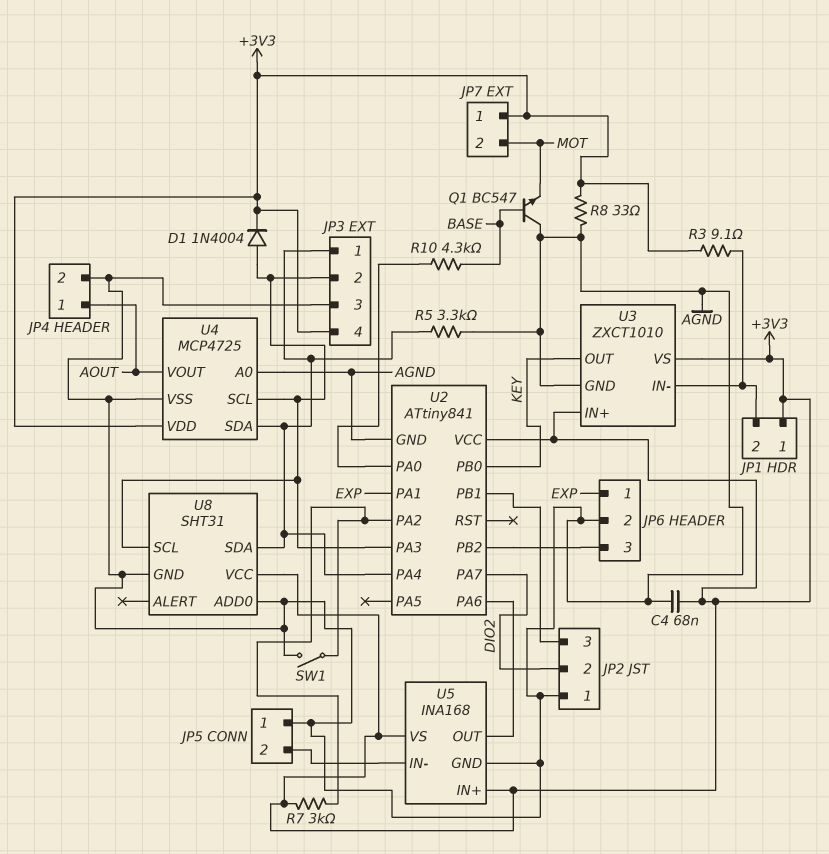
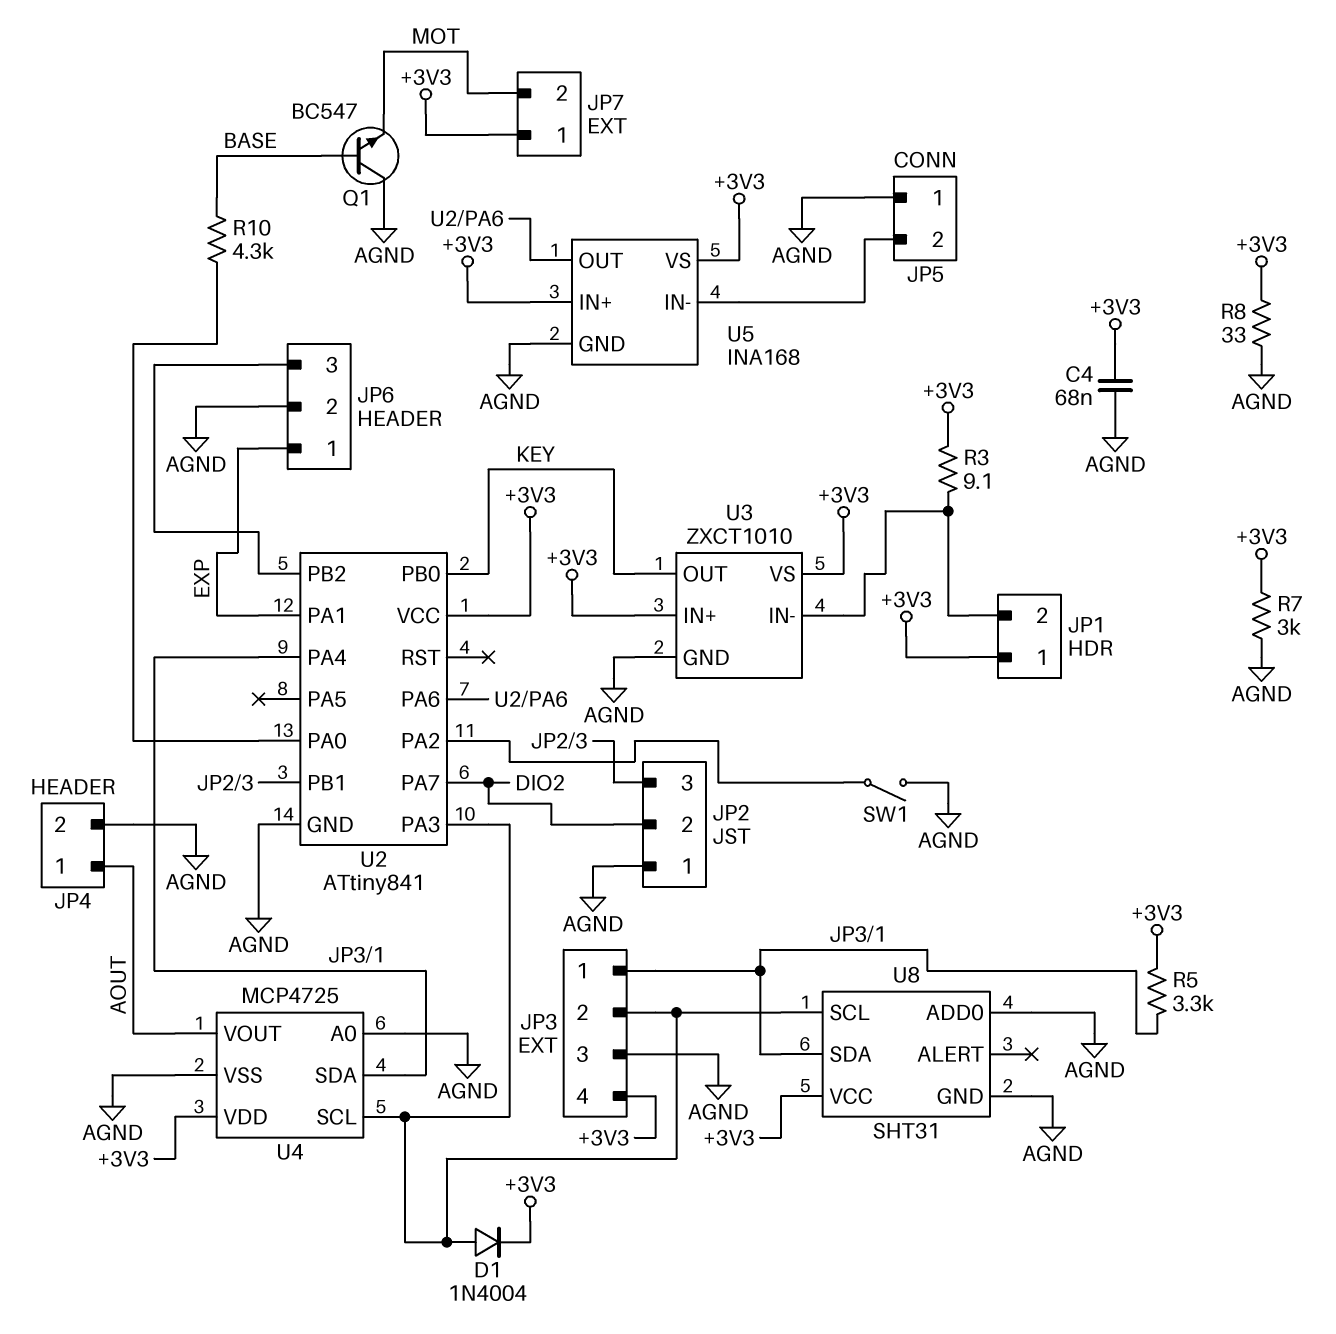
R5: 3.3k (AGND, JP3/1) -> 3.3k (+3V3, JP3/1)
R7: 3k (+3V3, U2/PA2) -> 3k (+3V3, AGND)

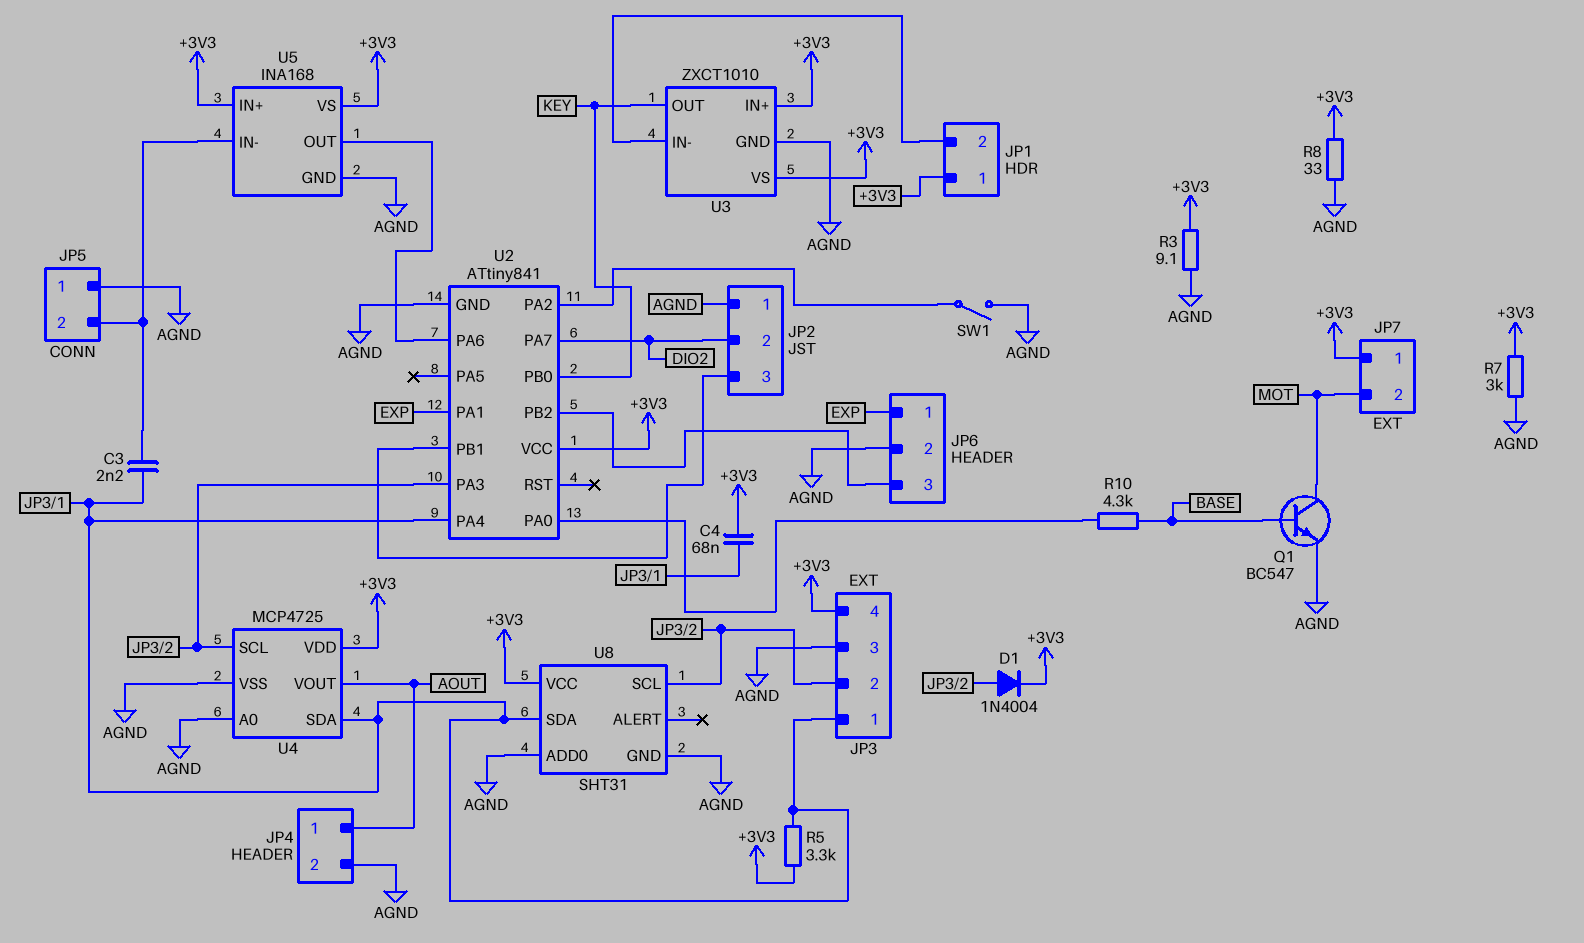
C3: none -> 2.2nF (JP3/1, JP5/2)
C4: 68nF (+3V3, AGND) -> 68nF (+3V3, JP3/1)
Q1: NPN BC547 (B BASE, C AGND, E MOT) -> NPN BC547 (B BASE, C MOT, E AGND)
R3: 9.1 (+3V3, JP1/2) -> 9.1 (+3V3, AGND)

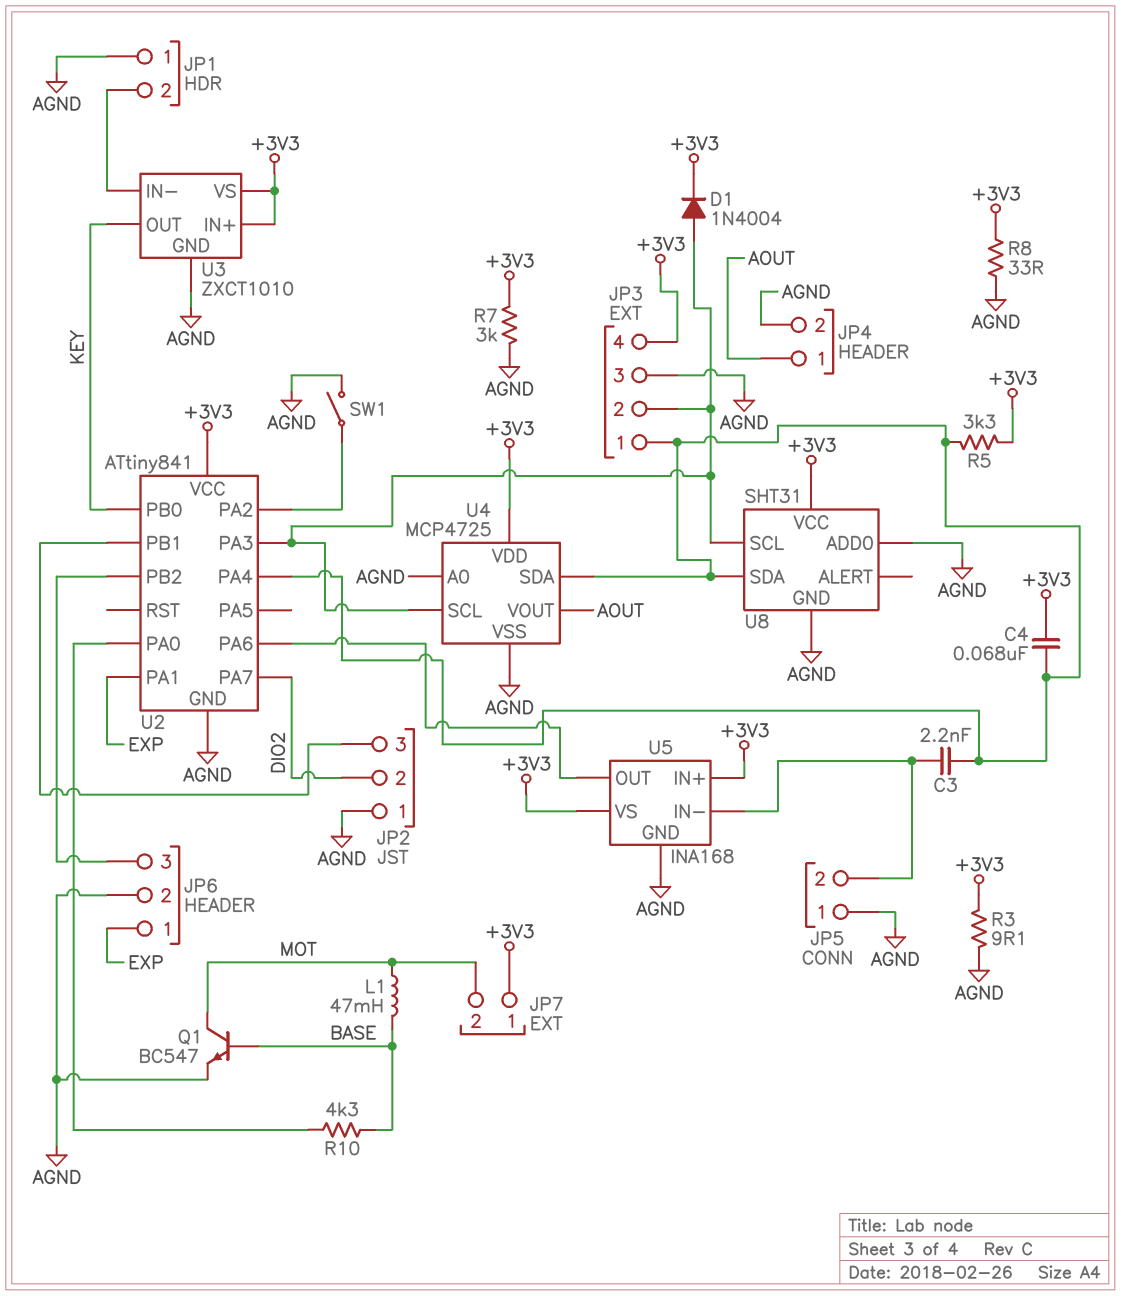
JP1 pin 1: +3V3 -> AGND
L1: none -> 47mH (BASE, MOT)

